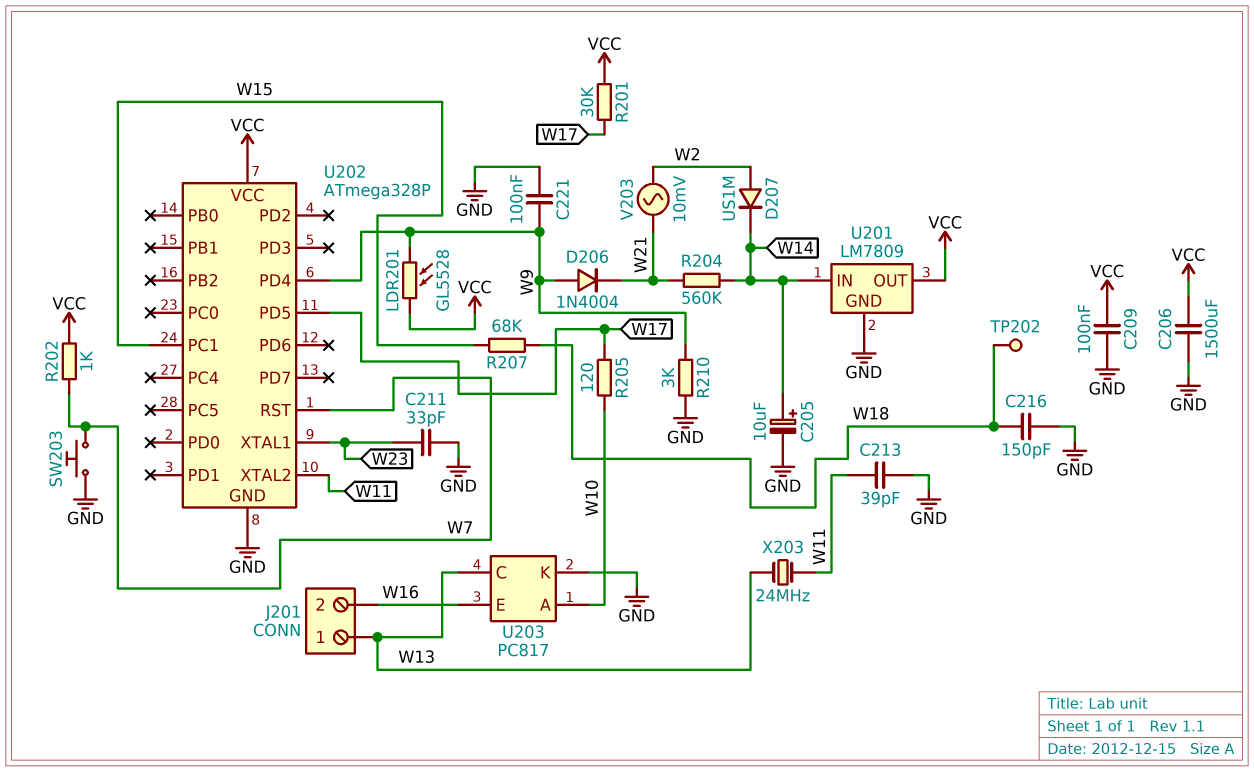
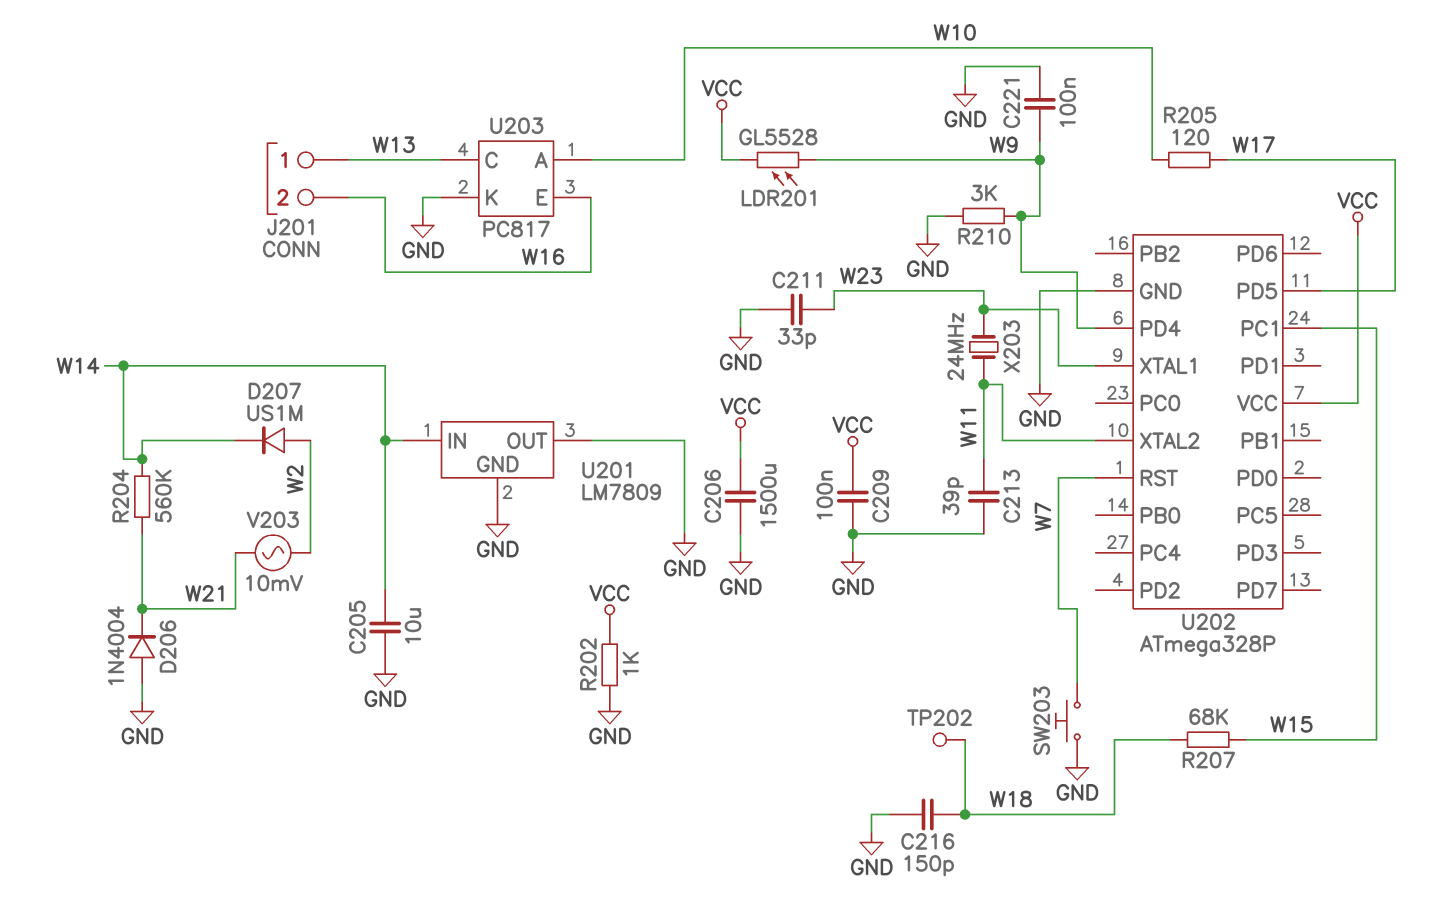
C205: 10uF (plus W14, minus GND) -> 10uF (GND, W14)
D206: diode 1N4004 (A W9, K W21) -> diode 1N4004 (A GND, K W21)
R201: 30k (VCC, W17) -> none
R202: 1k (VCC, W7) -> 1k (GND, VCC)
U201 pin OUT: VCC -> GND
X203: 24MHz (W11, W13) -> 24MHz (W11, W23)

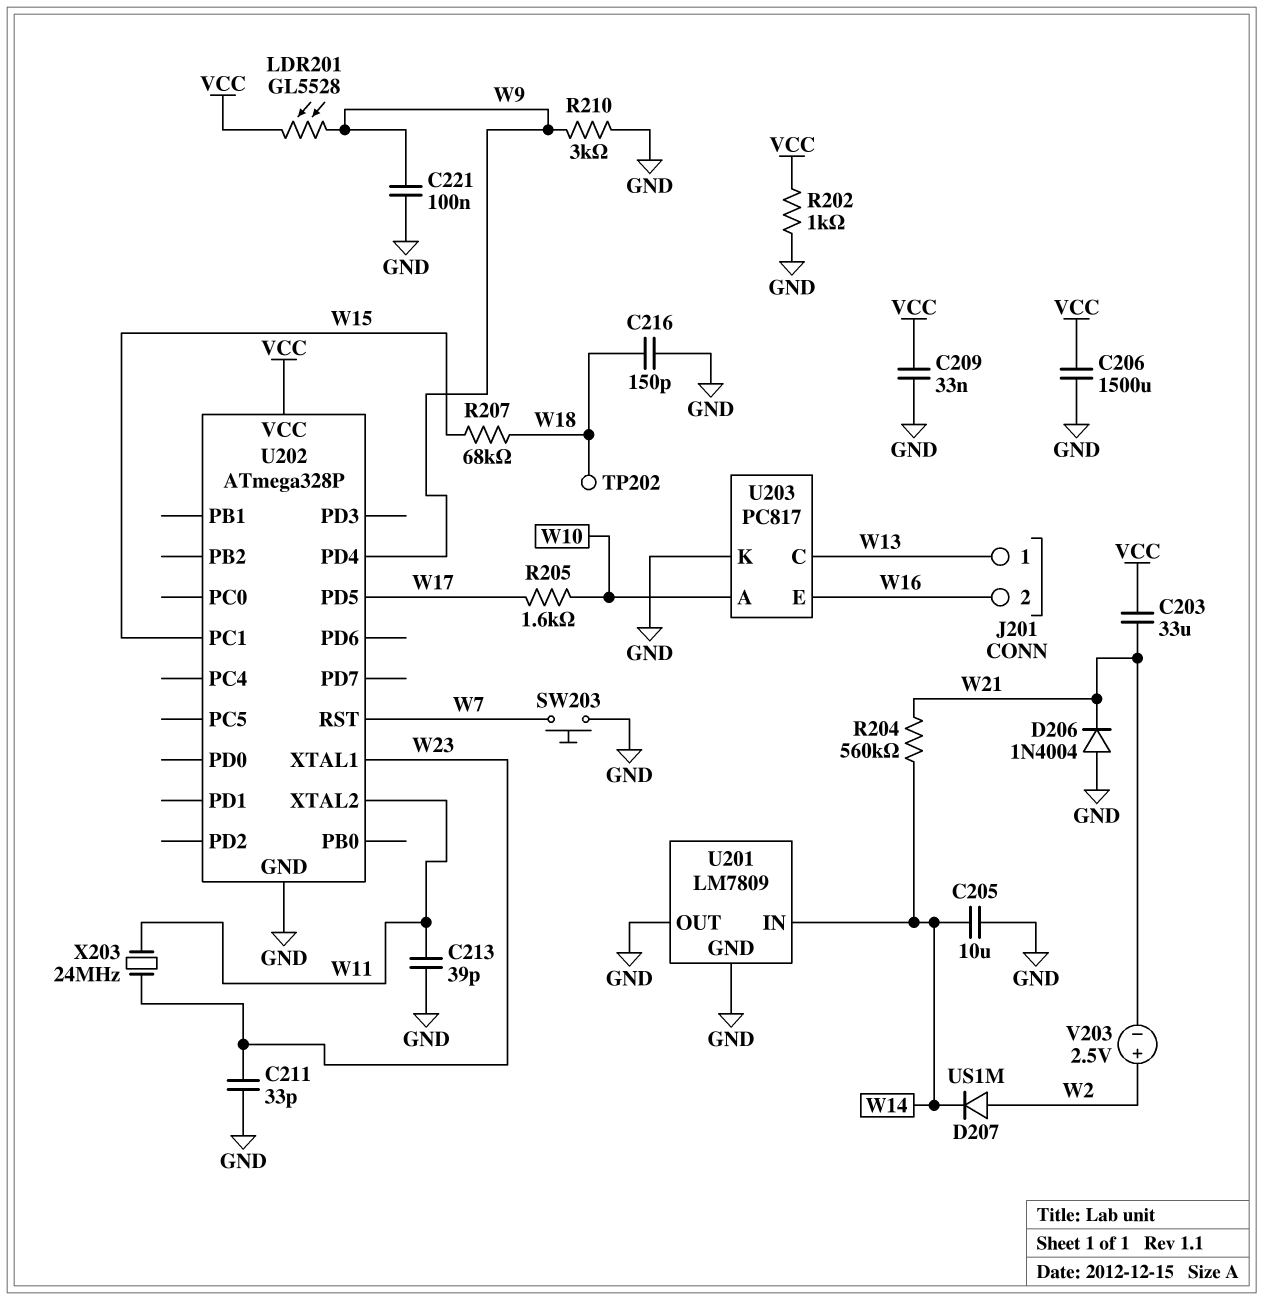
C203: none -> 33uF (VCC, W21)
C209: 100nF (GND, VCC) -> 33nF (GND, VCC)
R205: 120 (W10, W17) -> 1.6k (W10, W17)
V203: AC 10mV (W2, W21) -> 2.5V (plus W2, minus W21)

